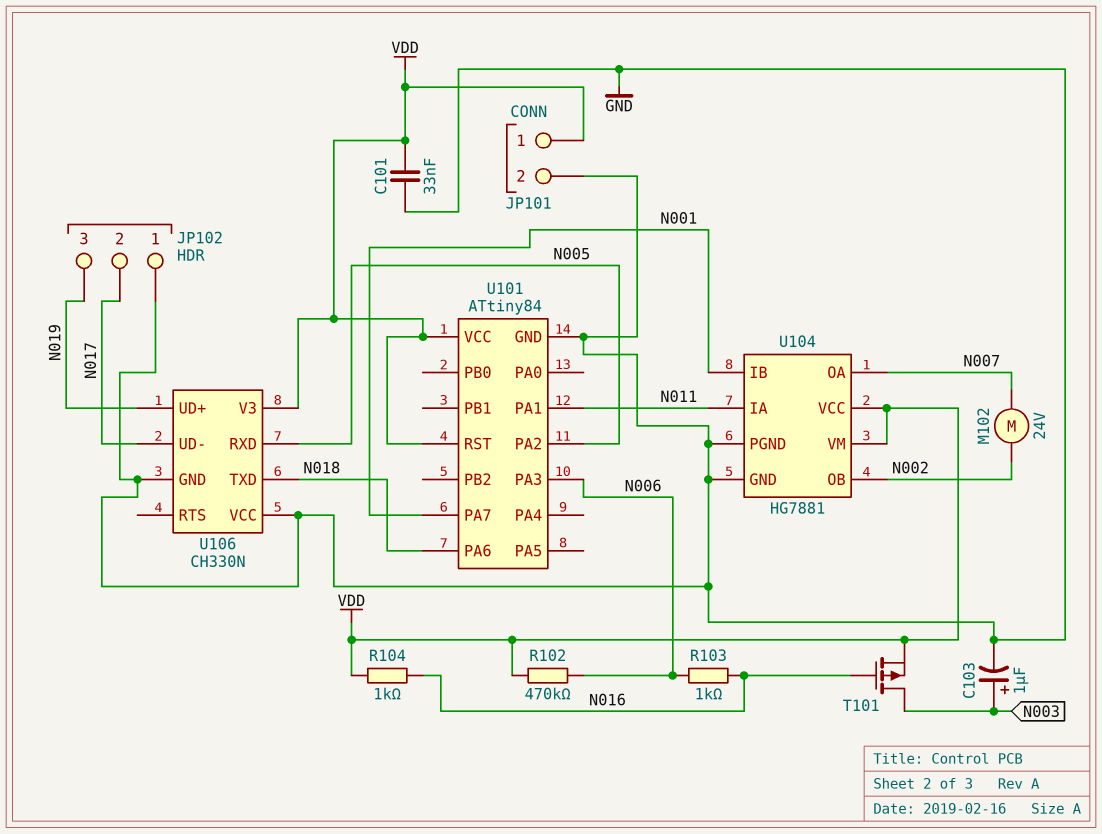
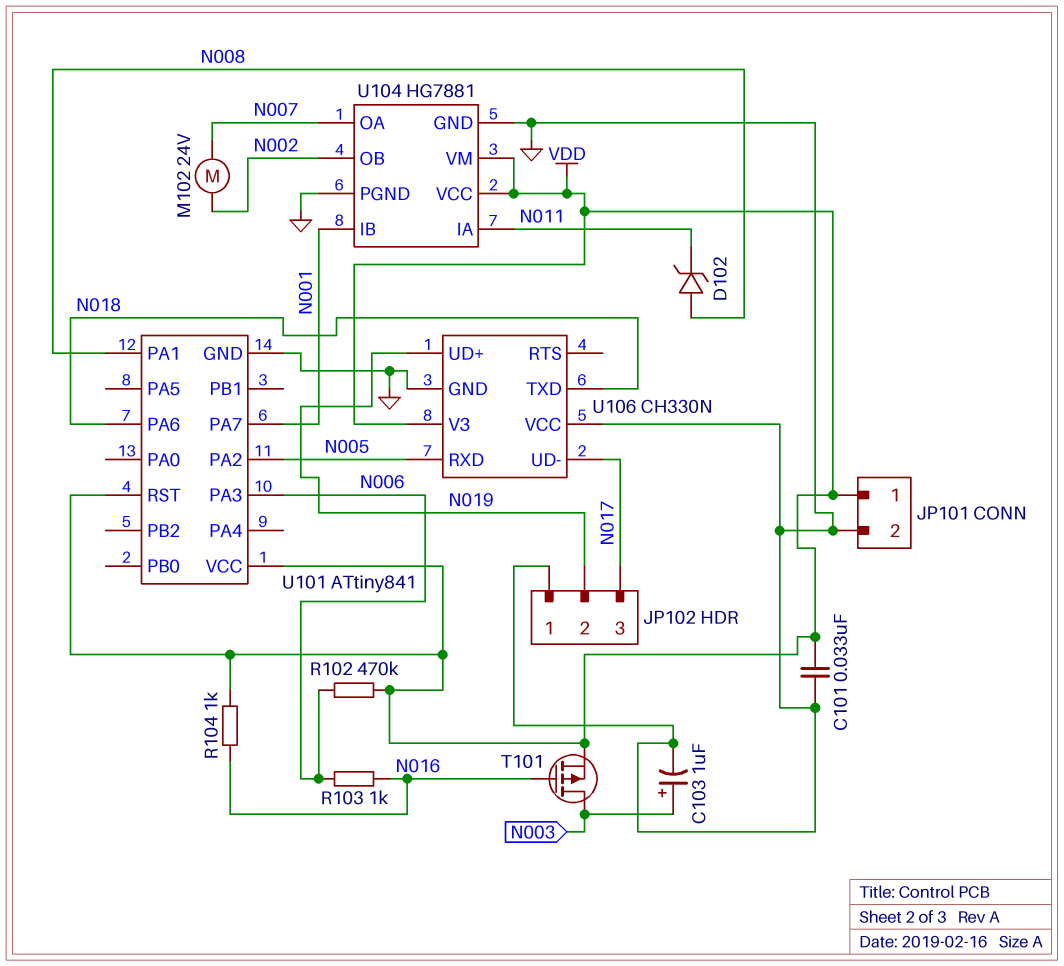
D102: none -> zener (A N008, K N011)
JP102 pin 2: N017 -> N019
JP102 pin 3: N019 -> N017
U101: ATtiny84 -> ATtiny841
U101 pin PA1: N011 -> N008

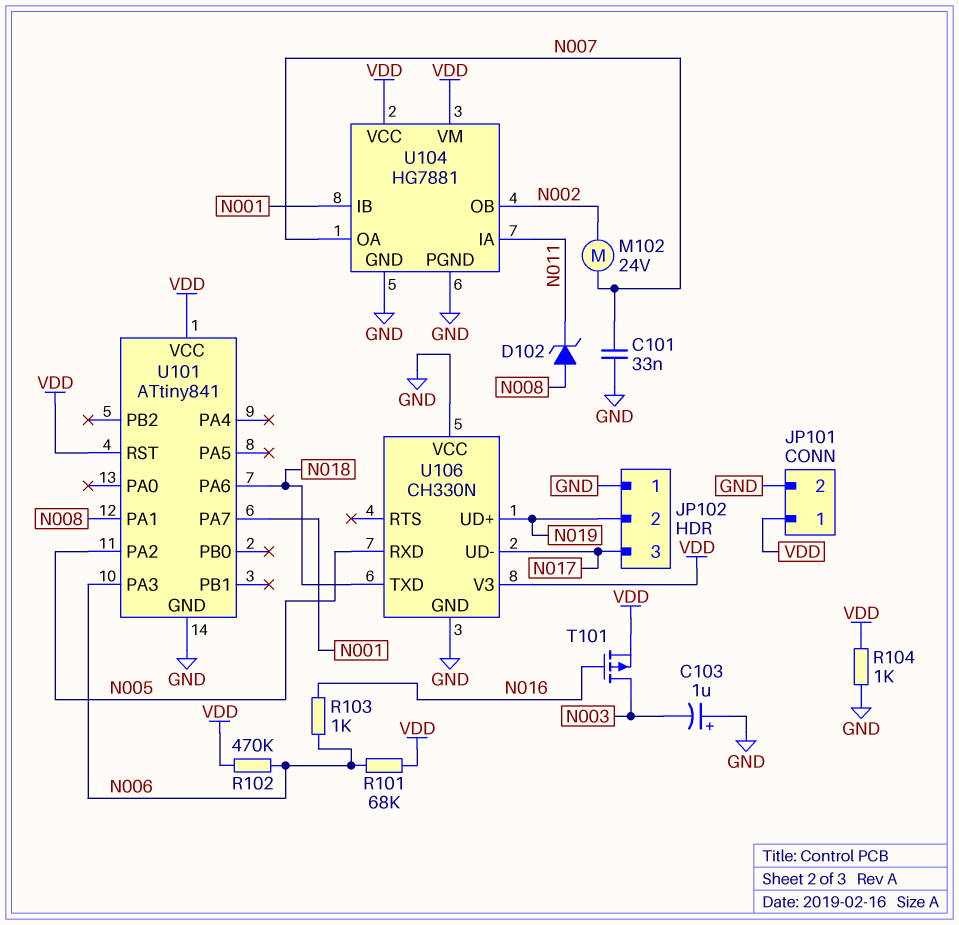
C101: 33nF (GND, VDD) -> 33nF (GND, N007)
C103: 1uF (plus N003, minus GND) -> 1uF (plus GND, minus N003)
R101: none -> 68k (N006, VDD)
R104: 1k (N016, VDD) -> 1k (GND, VDD)

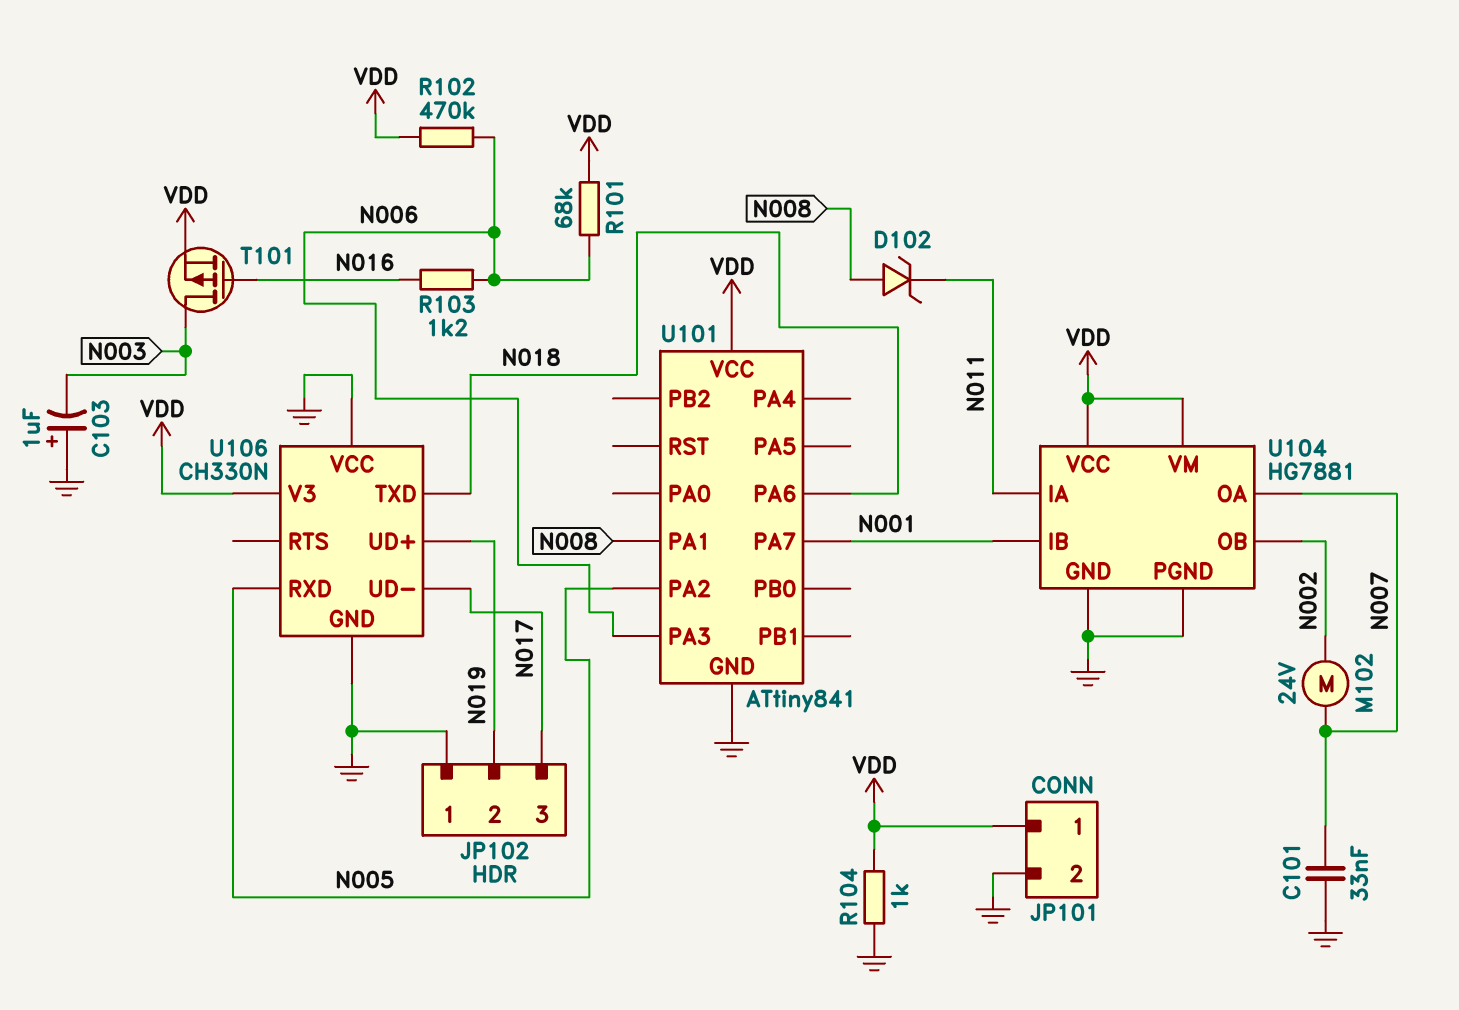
R103: 1k (N006, N016) -> 1.2k (N006, N016)
U101 pin RST: VDD -> none

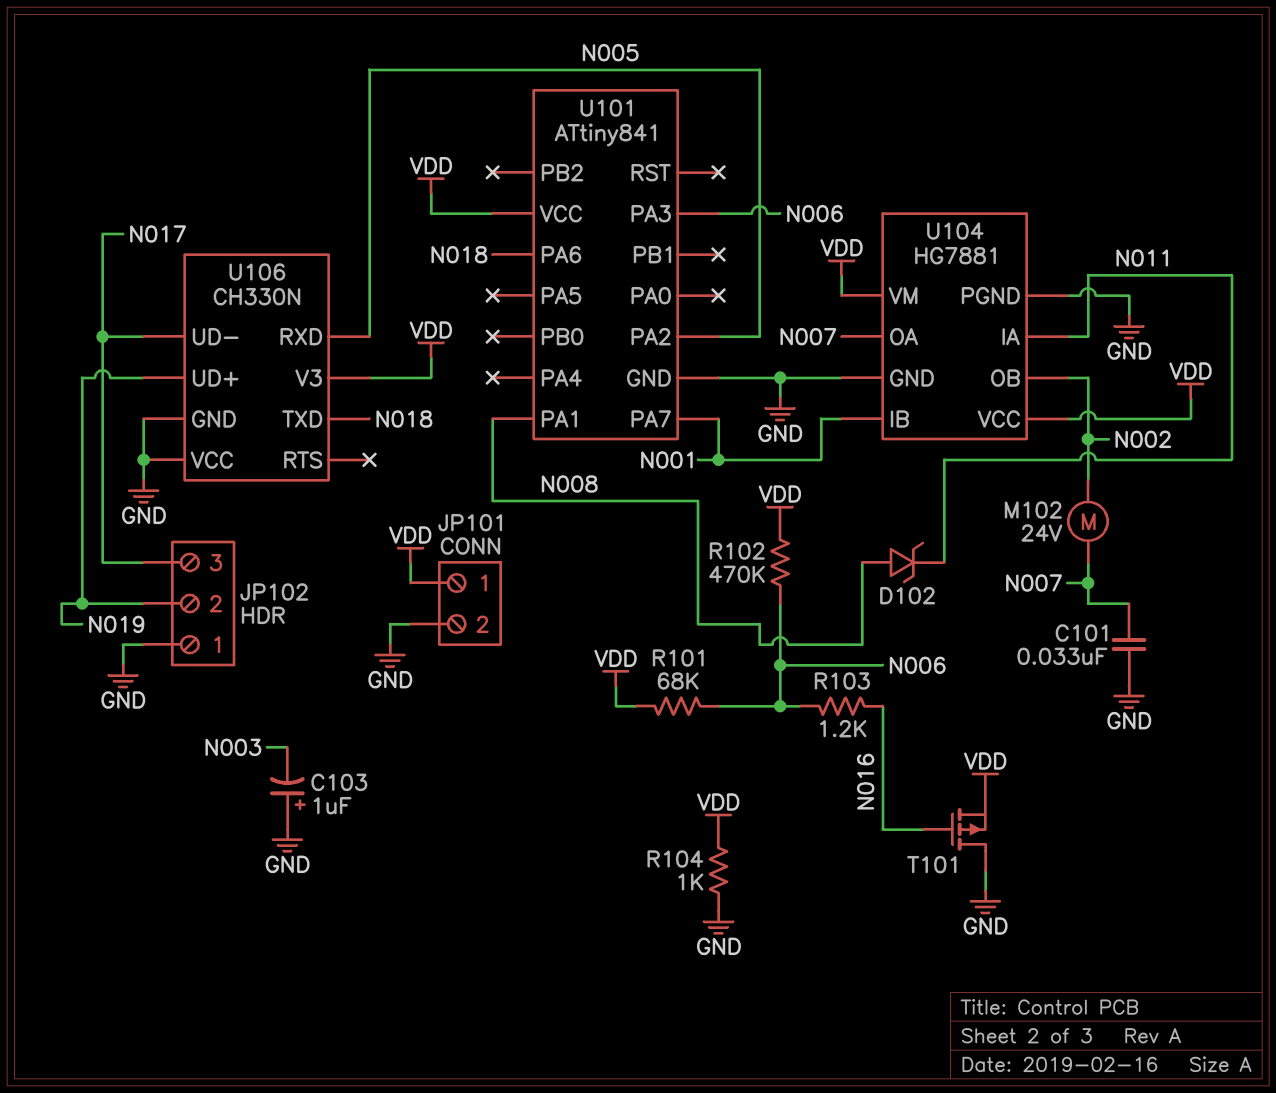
T101: PMOS (G N016, D N003, S VDD) -> PMOS (G N016, D GND, S VDD)

